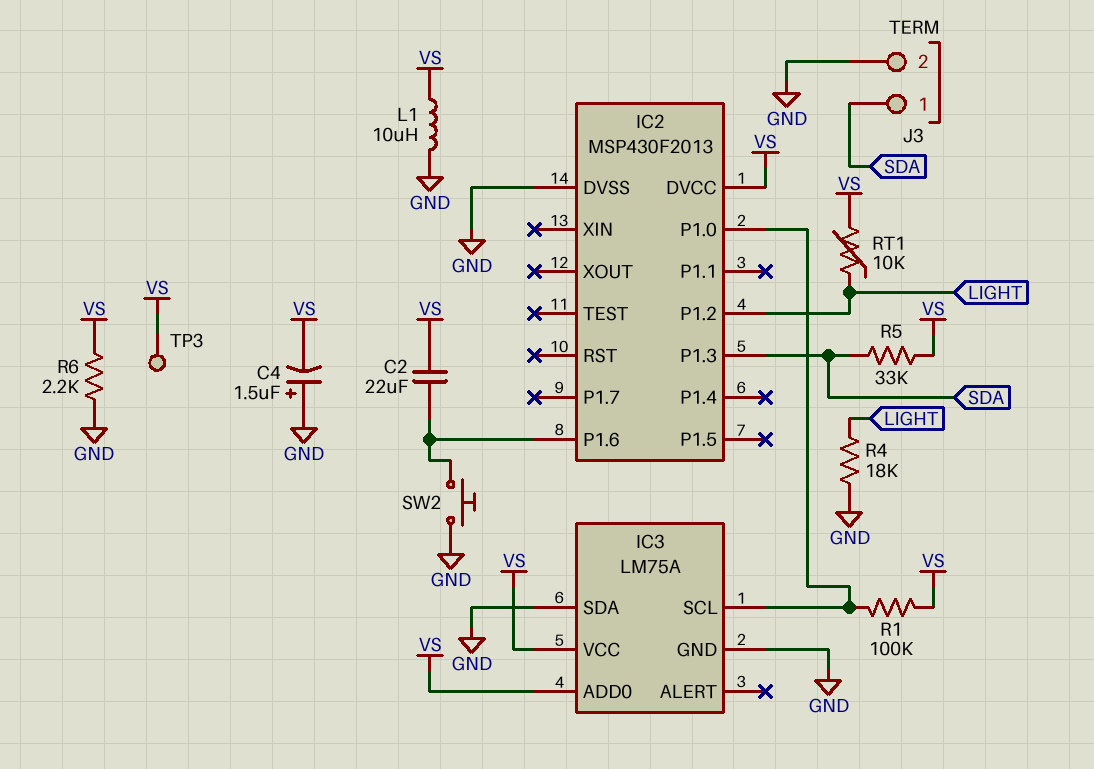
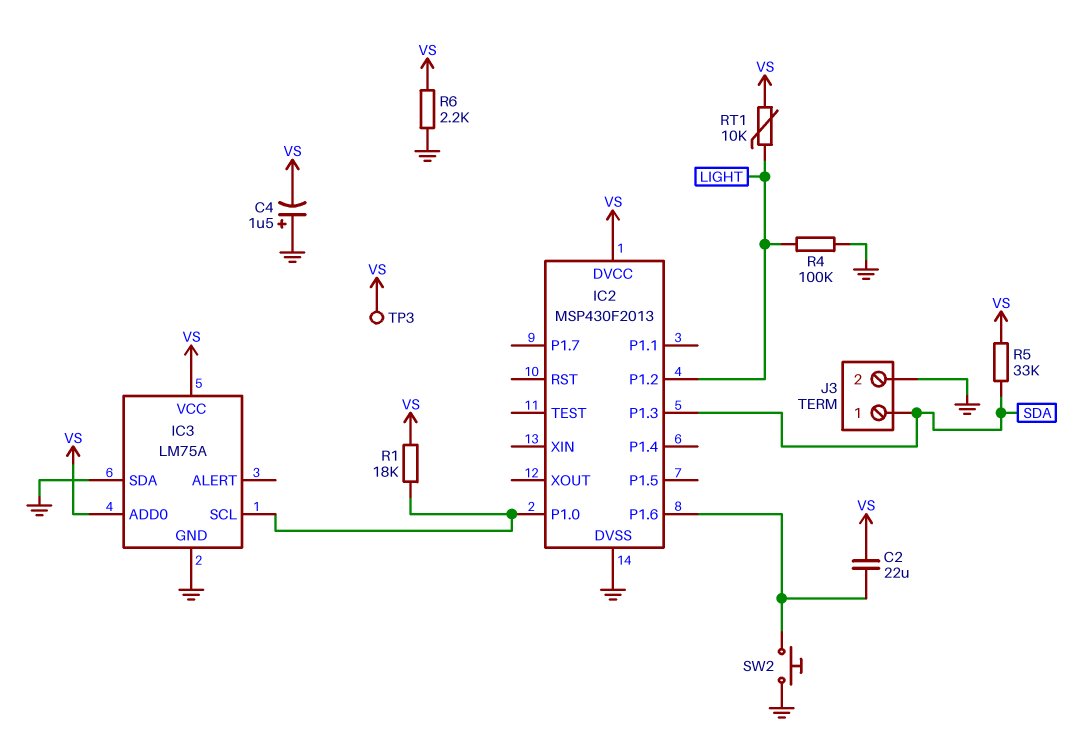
L1: 10uH (GND, VS) -> none
R1: 100k (IC2/P1.0, VS) -> 18k (IC2/P1.0, VS)
R4: 18k (GND, LIGHT) -> 100k (GND, LIGHT)

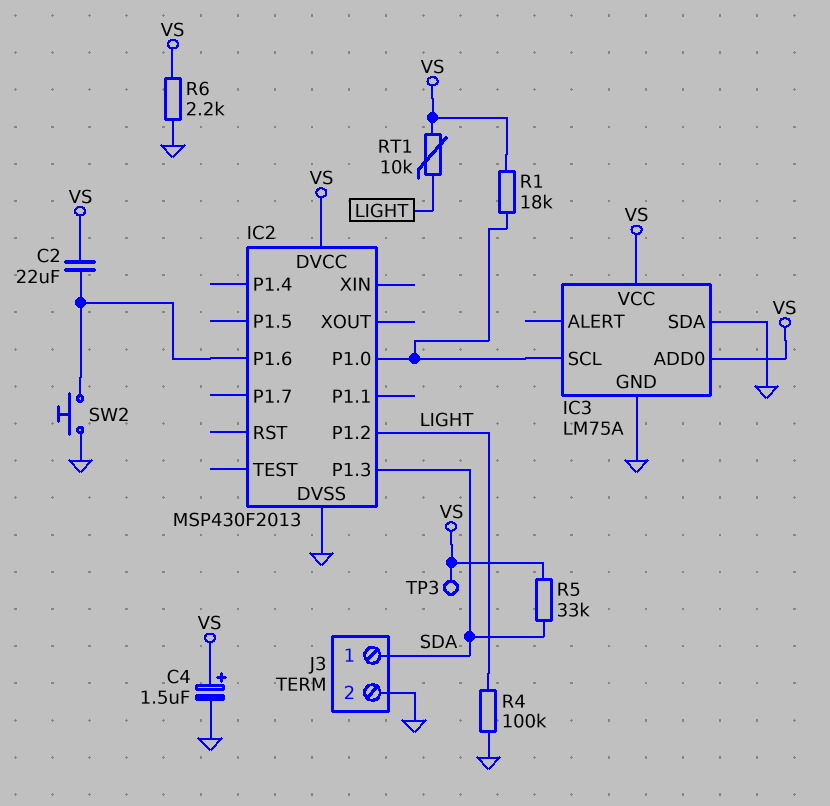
C4: 1.5uF (plus GND, minus VS) -> 1.5uF (plus VS, minus GND)

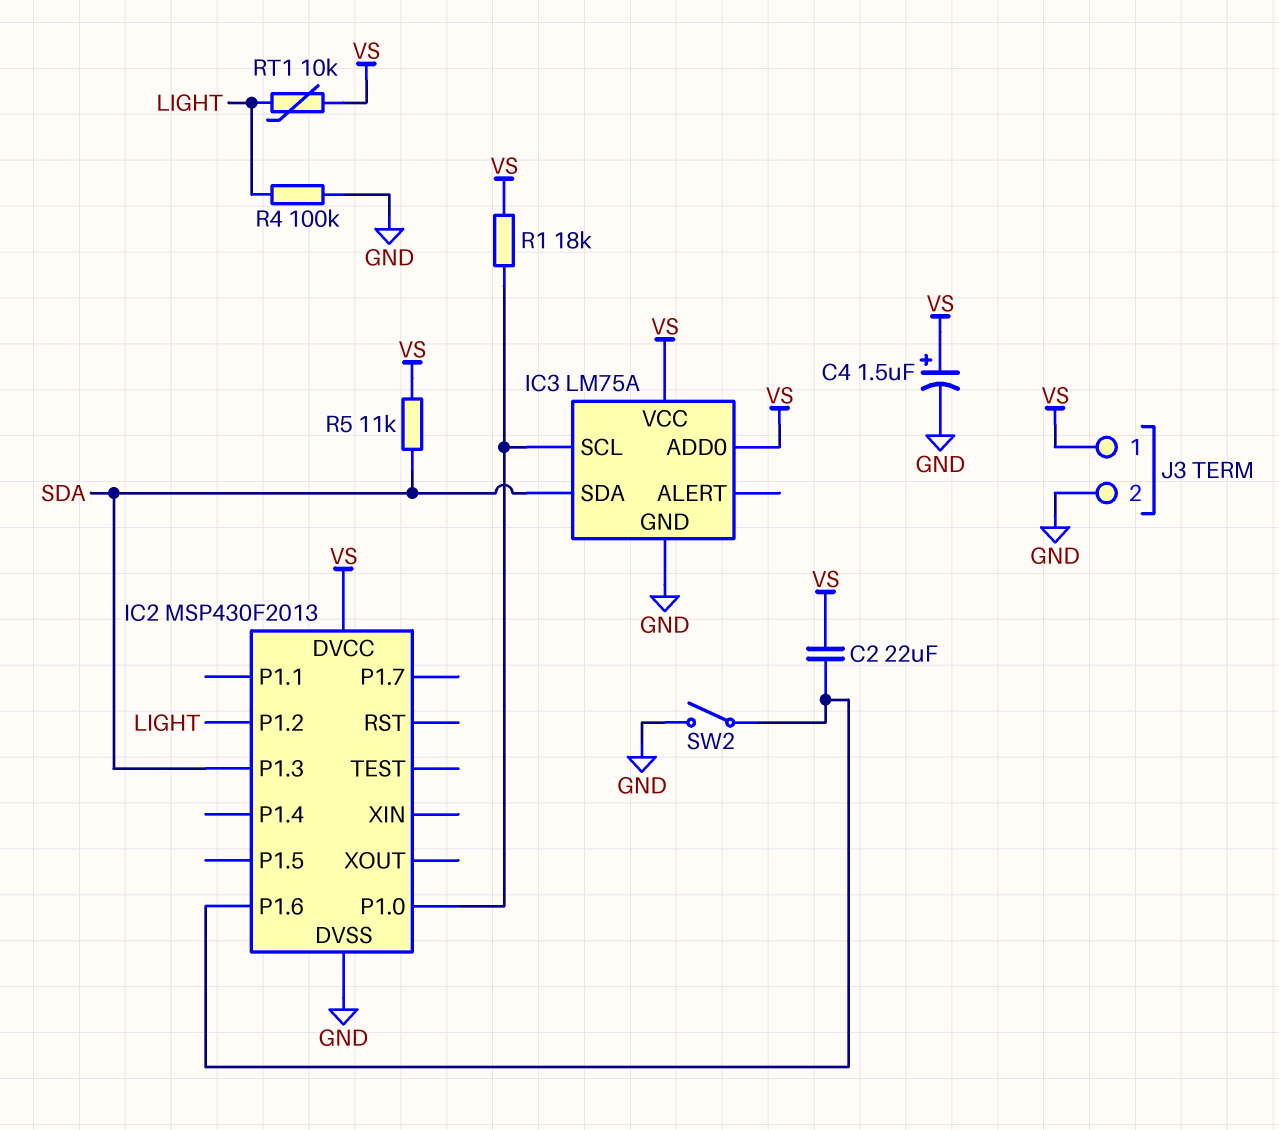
IC3 pin SDA: GND -> SDA
J3 pin 1: SDA -> VS
R5: 33k (SDA, VS) -> 11k (SDA, VS)
R6: 2.2k (GND, VS) -> none
SW2: button (GND, IC2/P1.6) -> switch (GND, IC2/P1.6)
TP3: test point (VS) -> none

